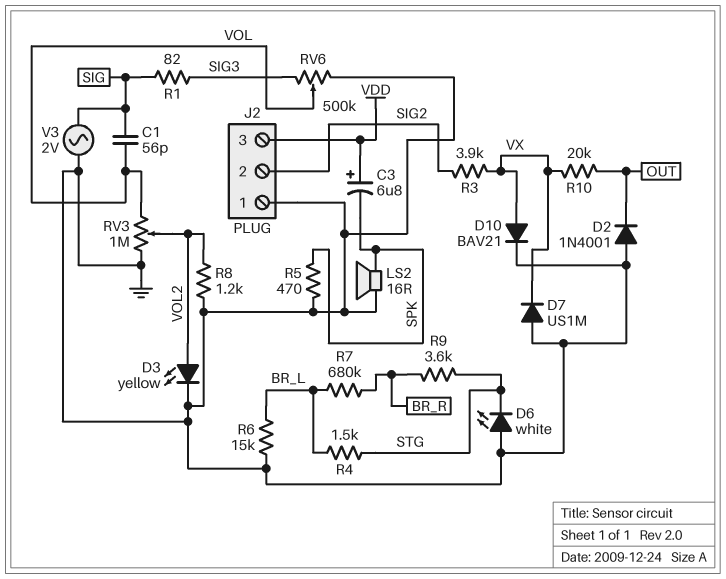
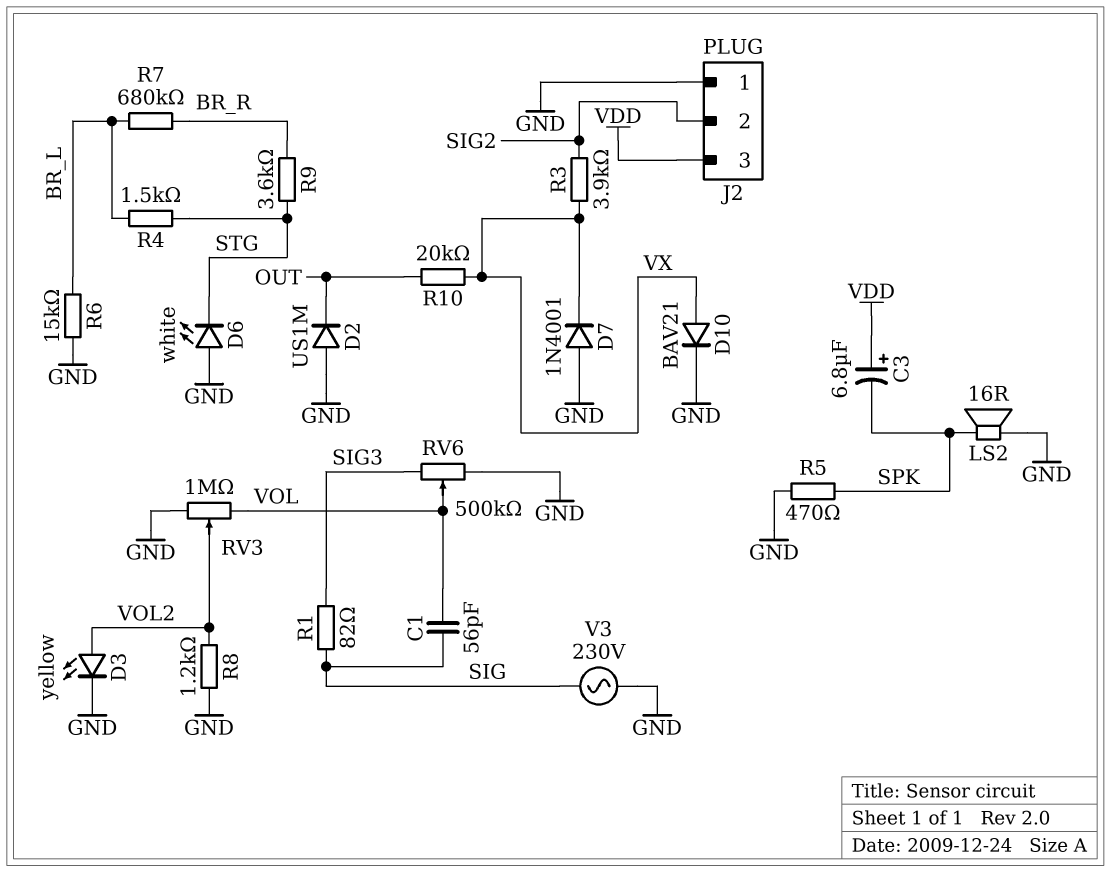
D2: diode 1N4001 (A GND, K OUT) -> diode US1M (A GND, K OUT)
D7: diode US1M (A GND, K VX) -> diode 1N4001 (A GND, K VX)
V3: AC 2V (GND, SIG) -> AC 230V (GND, SIG)

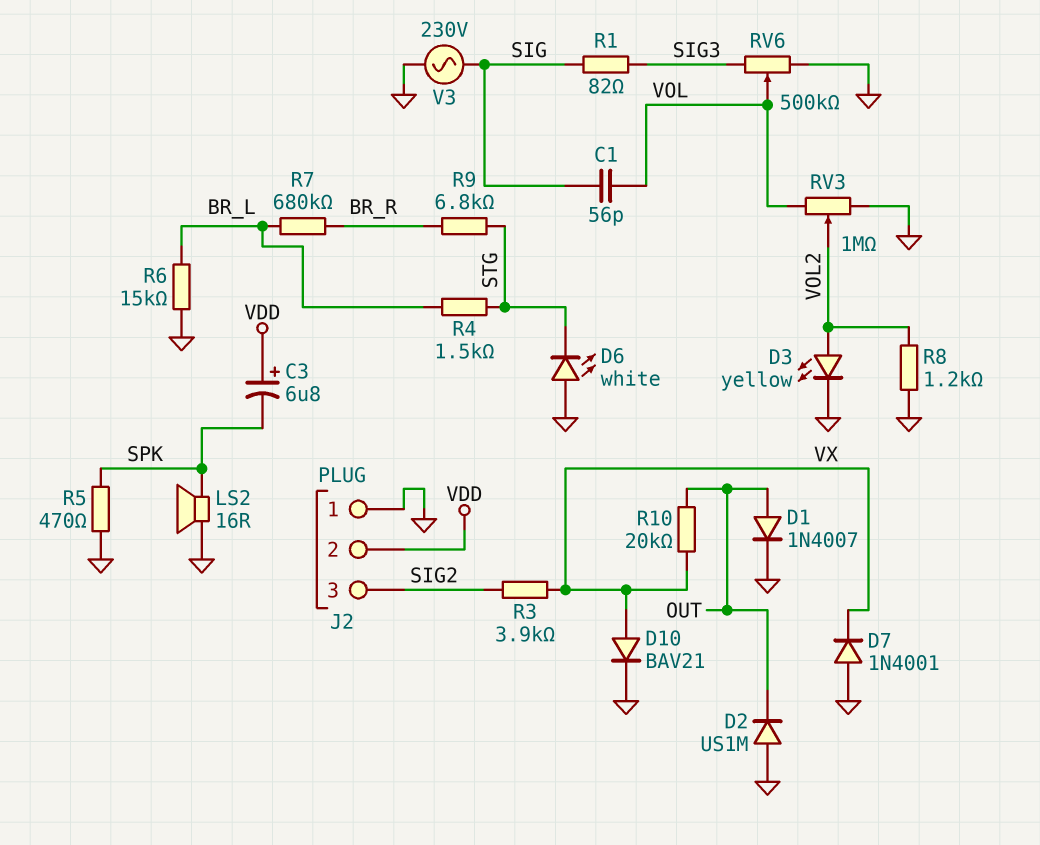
D1: none -> diode 1N4007 (A OUT, K GND)
J2 pin 2: SIG2 -> VDD
J2 pin 3: VDD -> SIG2
R9: 3.6k (BR_R, STG) -> 6.8k (BR_R, STG)

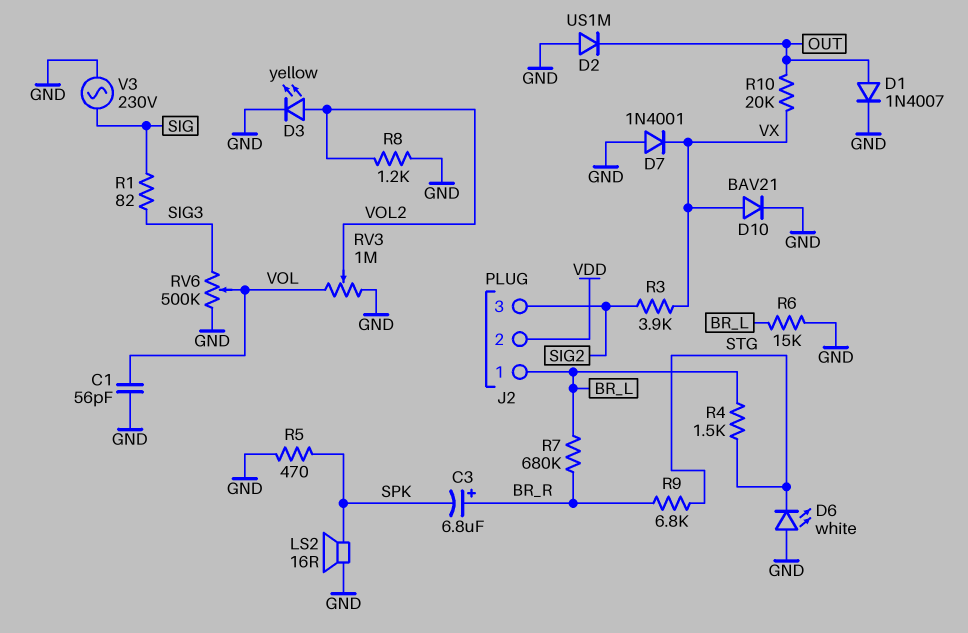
C1: 56pF (SIG, VOL) -> 56pF (GND, VOL)
C3: 6.8uF (plus VDD, minus SPK) -> 6.8uF (plus BR_R, minus SPK)
J2 pin 1: GND -> BR_L

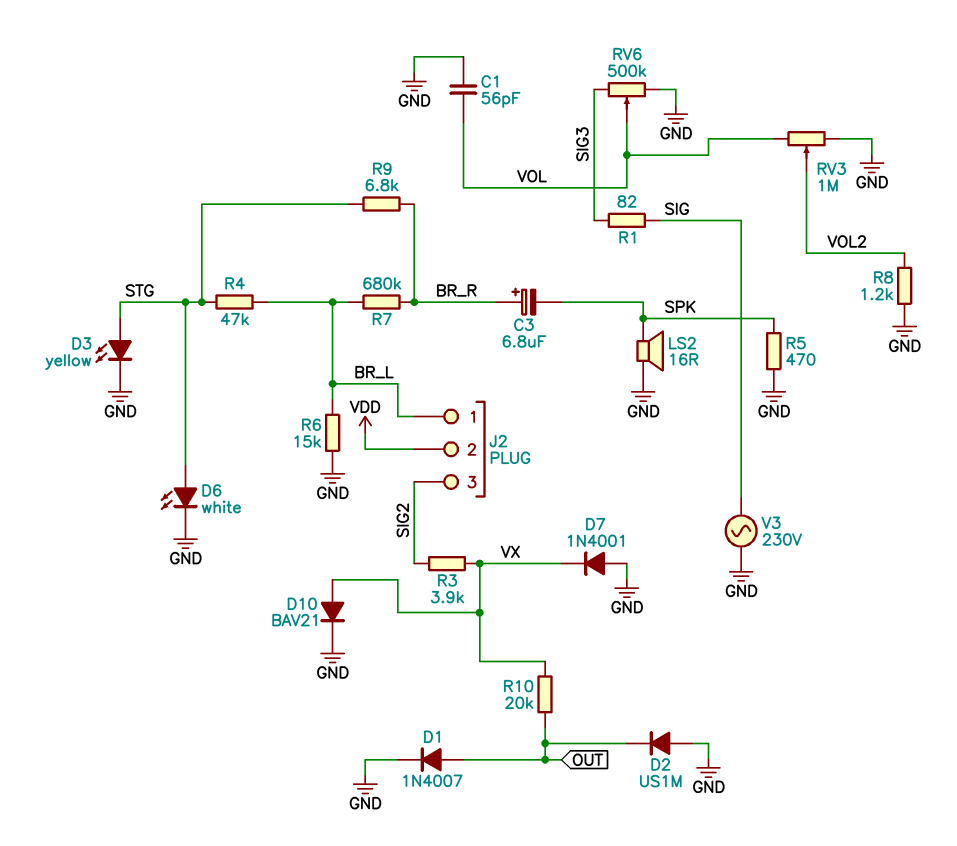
D3: LED yellow (A VOL2, K GND) -> LED yellow (A STG, K GND)
D6: LED white (A GND, K STG) -> LED white (A STG, K GND)
R4: 1.5k (BR_L, STG) -> 47k (BR_L, STG)

